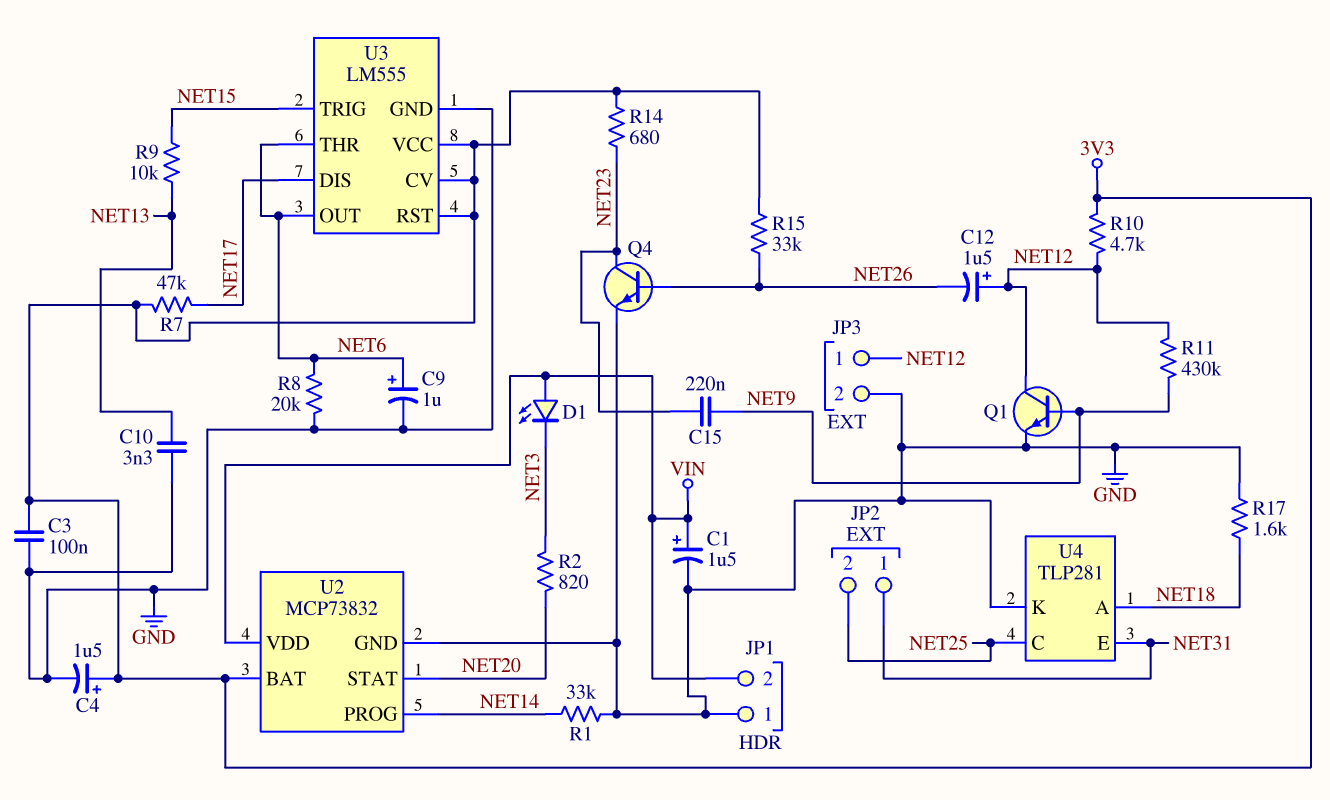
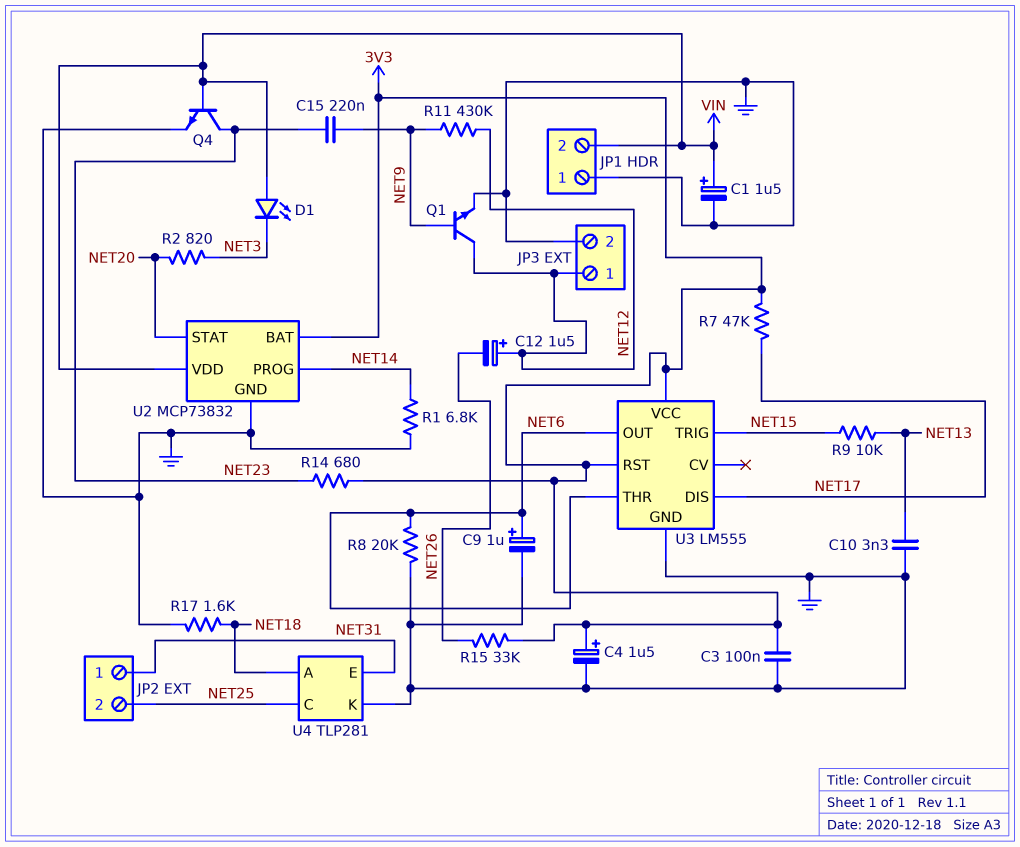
Q4: NPN (B NET26, C NET23, E GND) -> NPN (B VIN, C NET23, E GND)
R1: 33k (GND, NET14) -> 6.8k (GND, NET14)
R10: 4.7k (3V3, NET12) -> none
U3 pin CV: 3V3 -> none

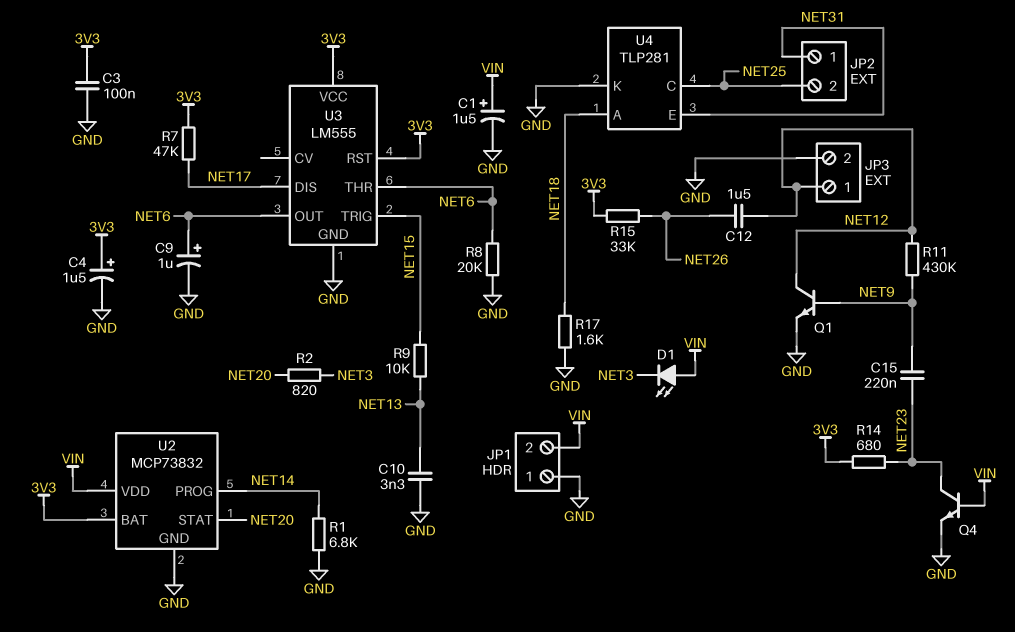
C12: 1.5uF (plus NET12, minus NET26) -> 1.5uF (NET12, NET26)

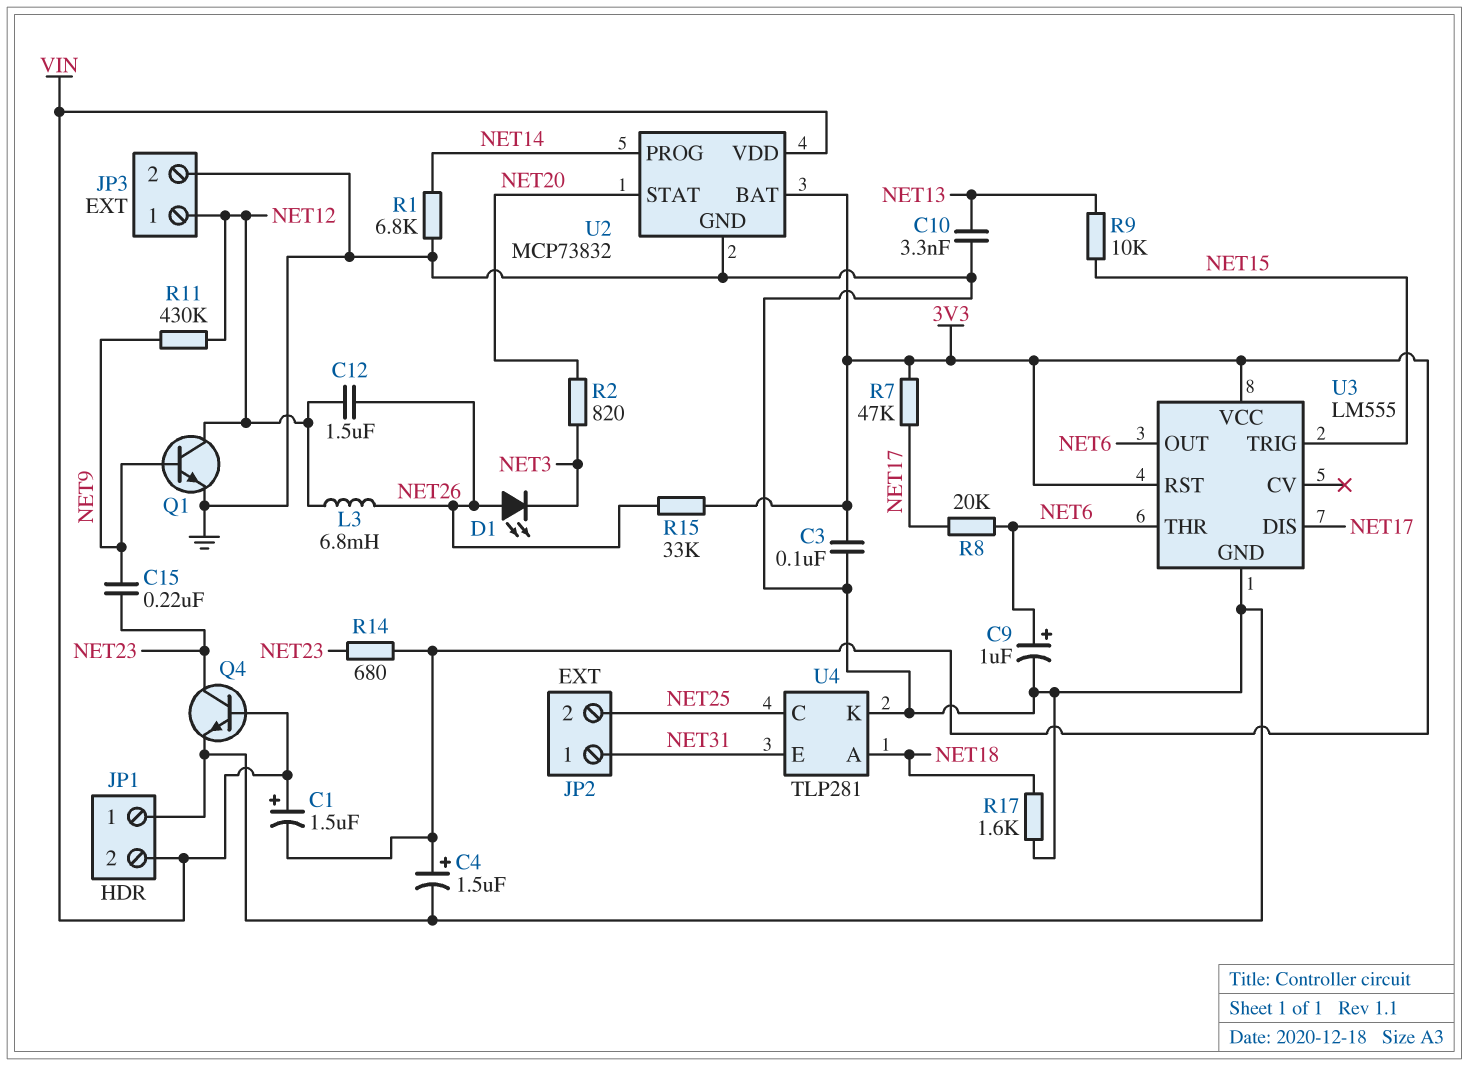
C1: 1.5uF (plus VIN, minus GND) -> 1.5uF (plus VIN, minus 3V3)
D1: LED (A VIN, K NET3) -> LED (A NET26, K NET3)
L3: none -> 6.8mH (NET12, NET26)
R8: 20k (GND, NET6) -> 20k (NET6, NET17)

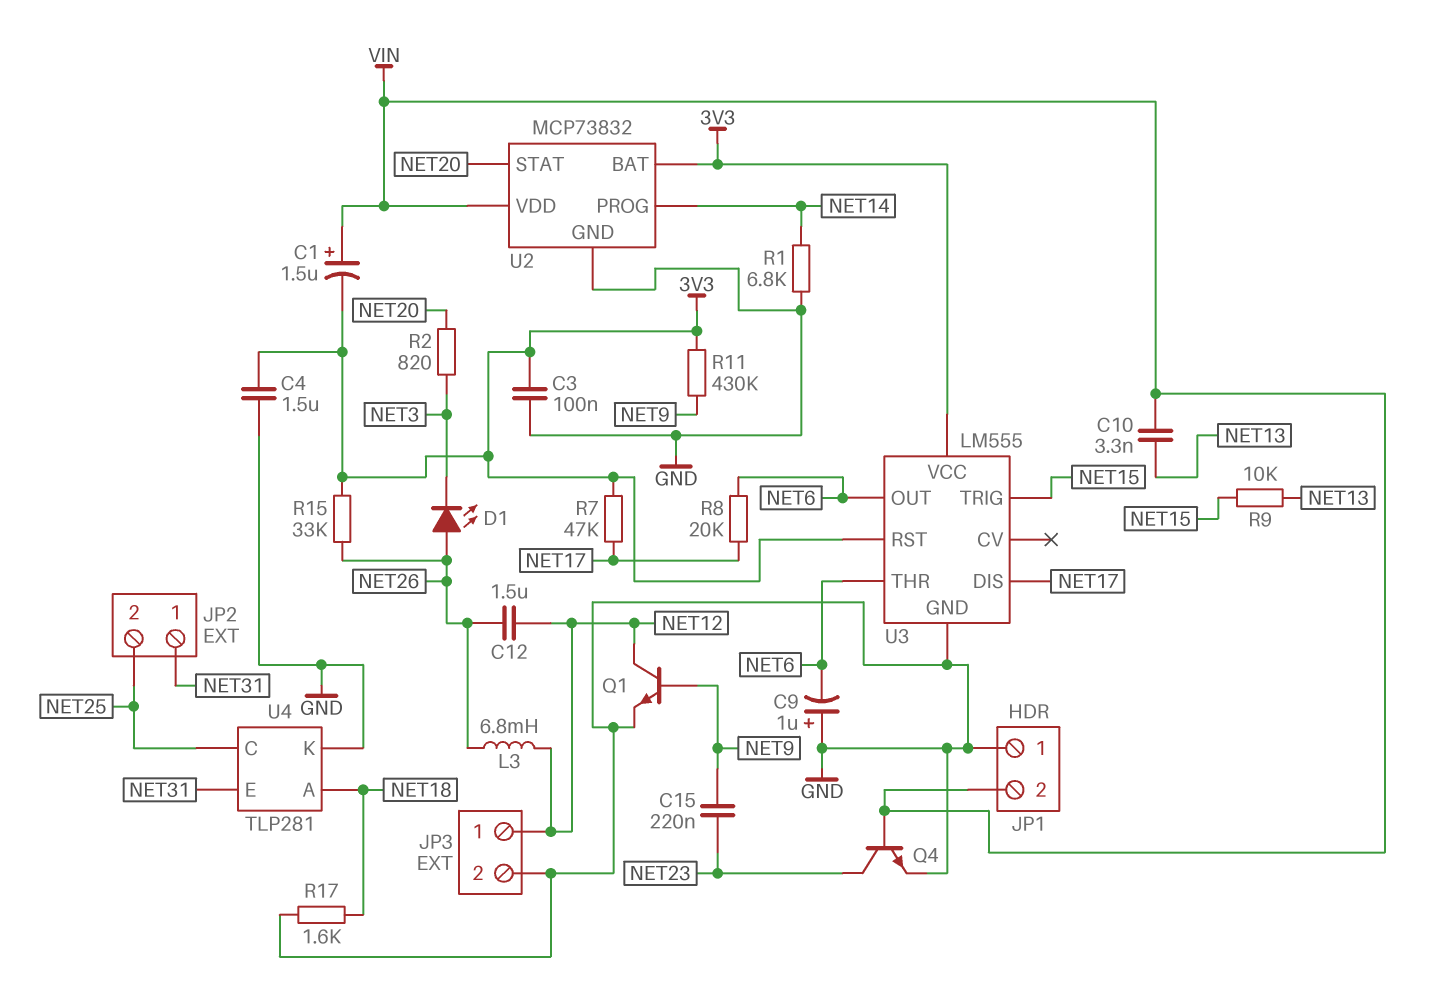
C4: 1.5uF (plus 3V3, minus GND) -> 1.5uF (3V3, GND)
C9: 1uF (plus NET6, minus GND) -> 1uF (plus GND, minus NET6)
C10: 3.3nF (GND, NET13) -> 3.3nF (NET13, VIN)
R11: 430k (NET9, NET12) -> 430k (3V3, NET9)
R14: 680 (3V3, NET23) -> none

